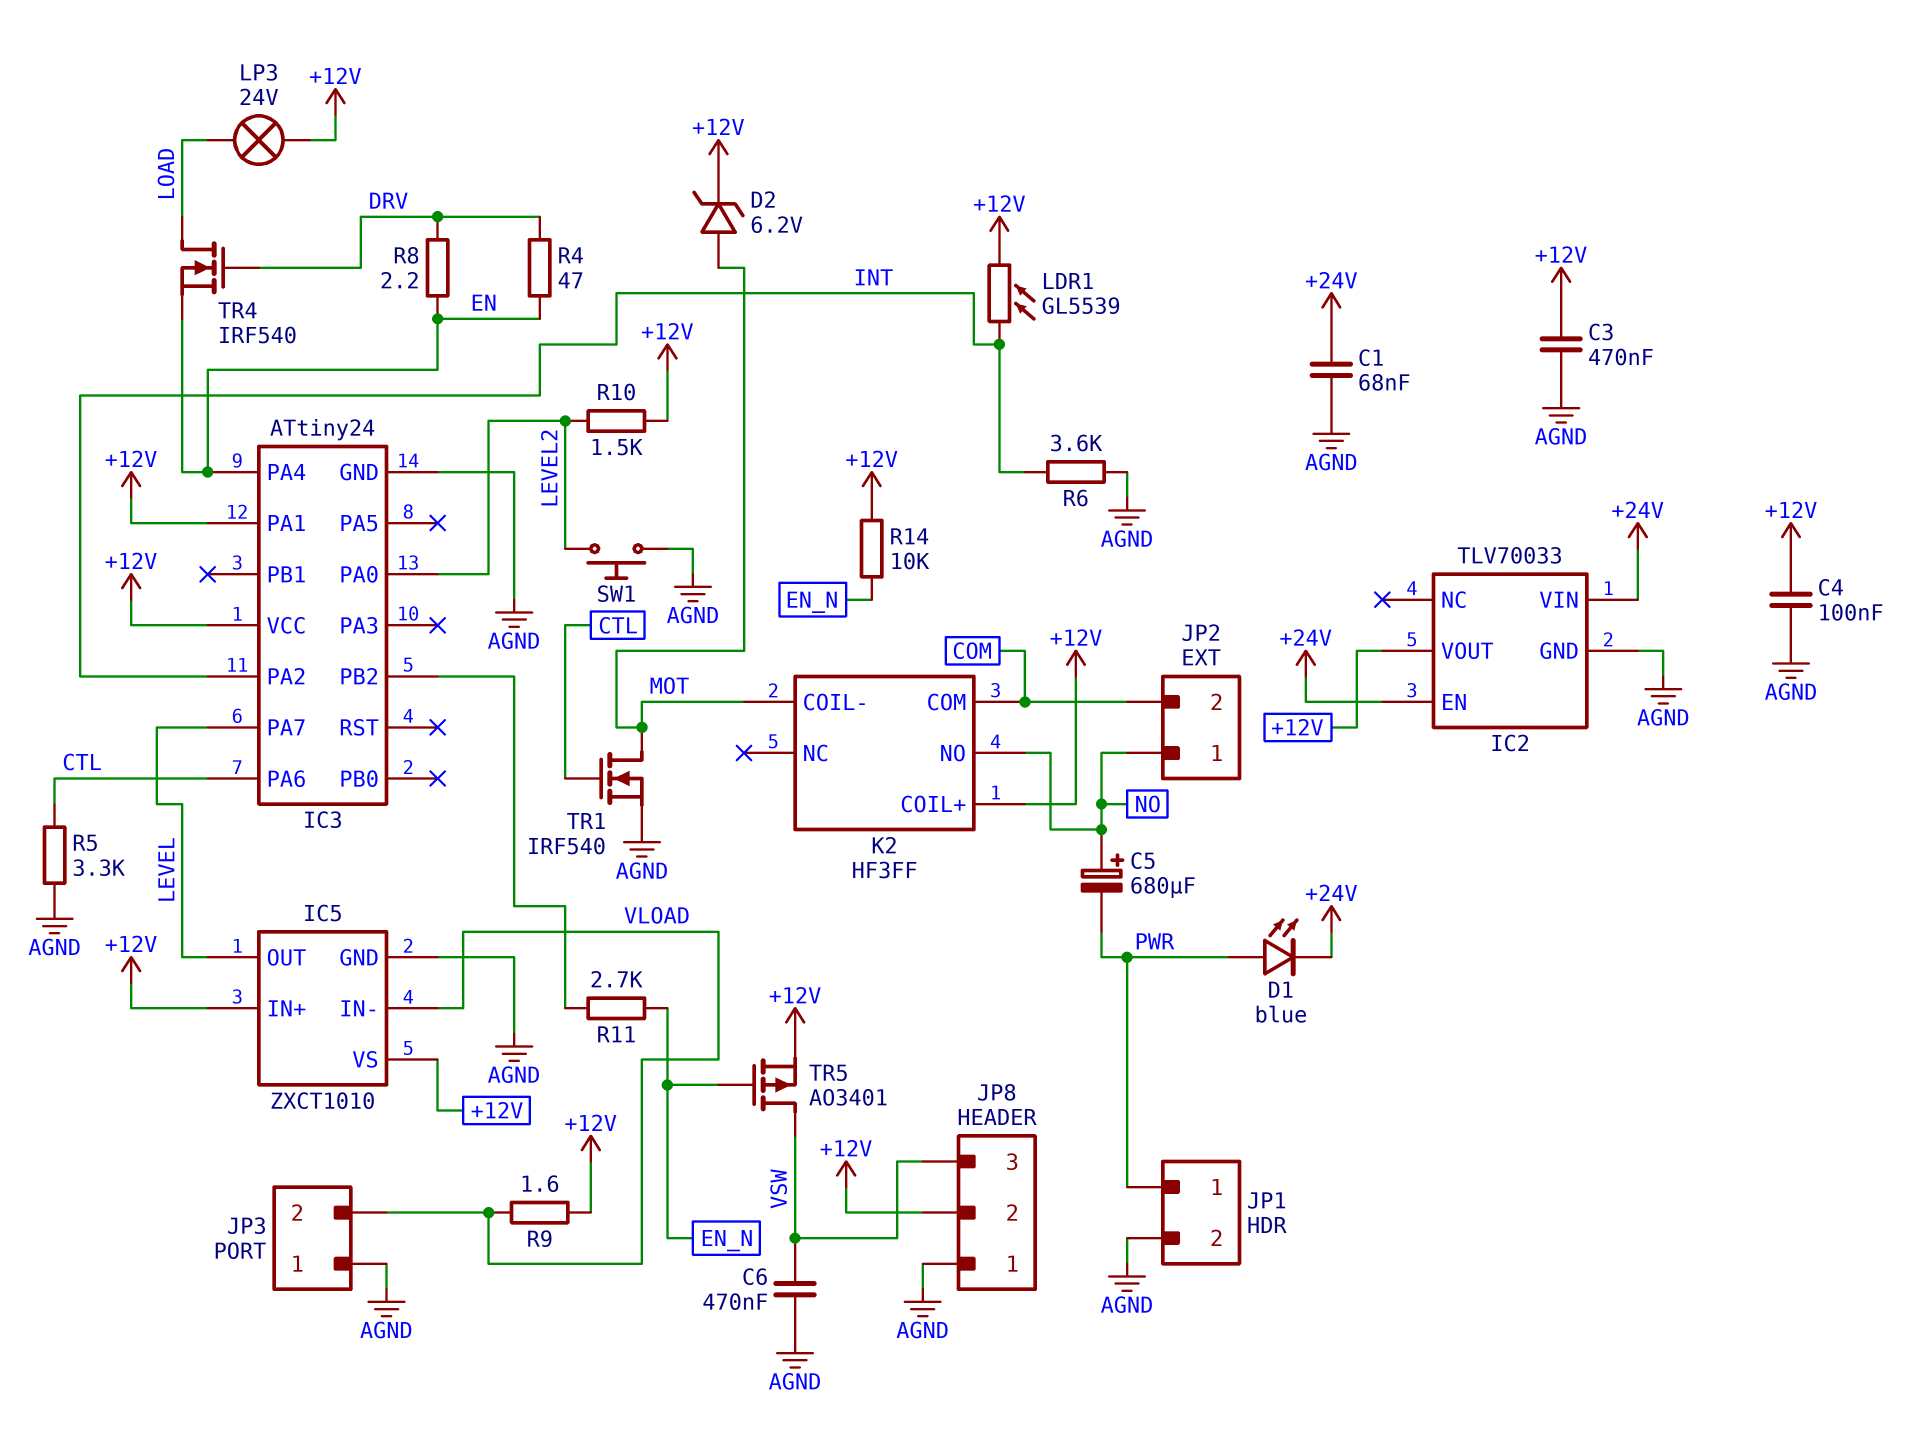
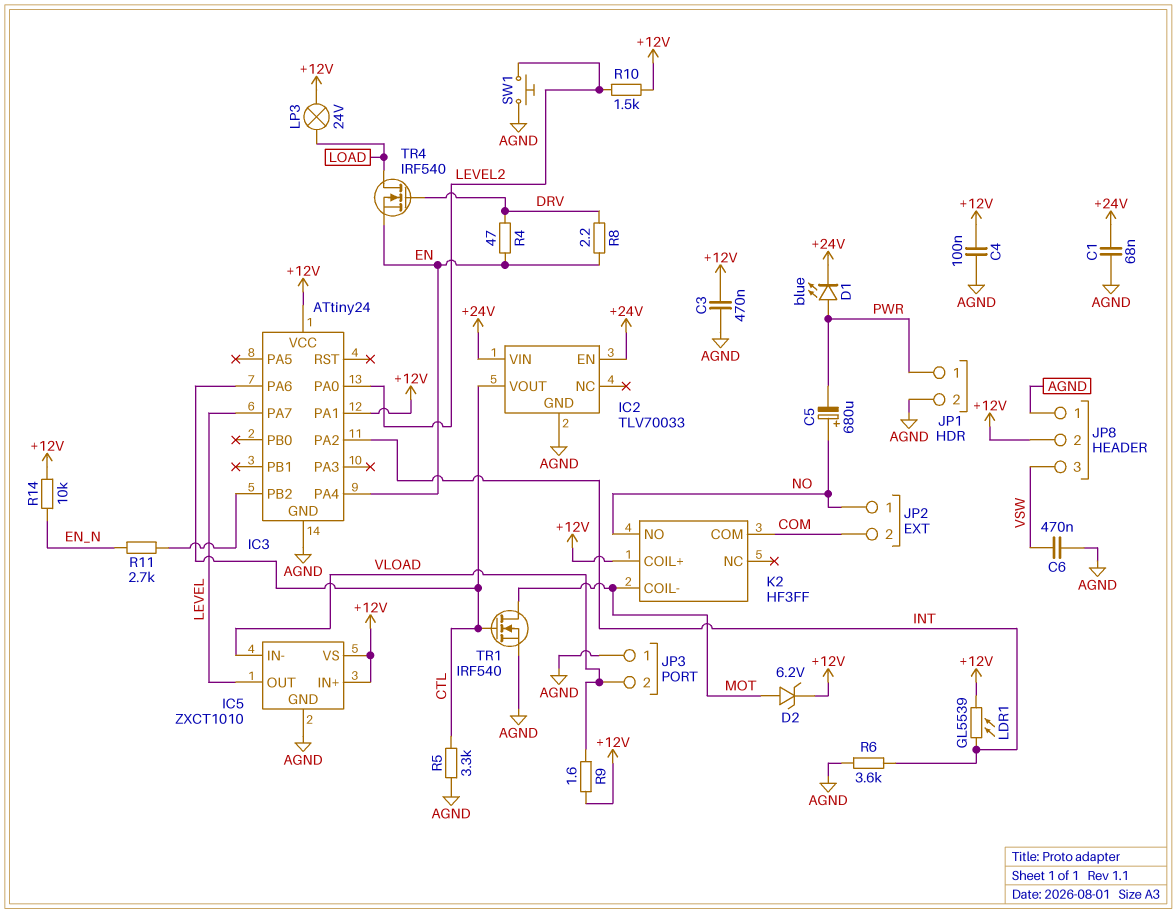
IC2 pin VOUT: +12V -> CTL
TR5: PMOS AO3401 (G EN_N, D VSW, S +12V) -> none

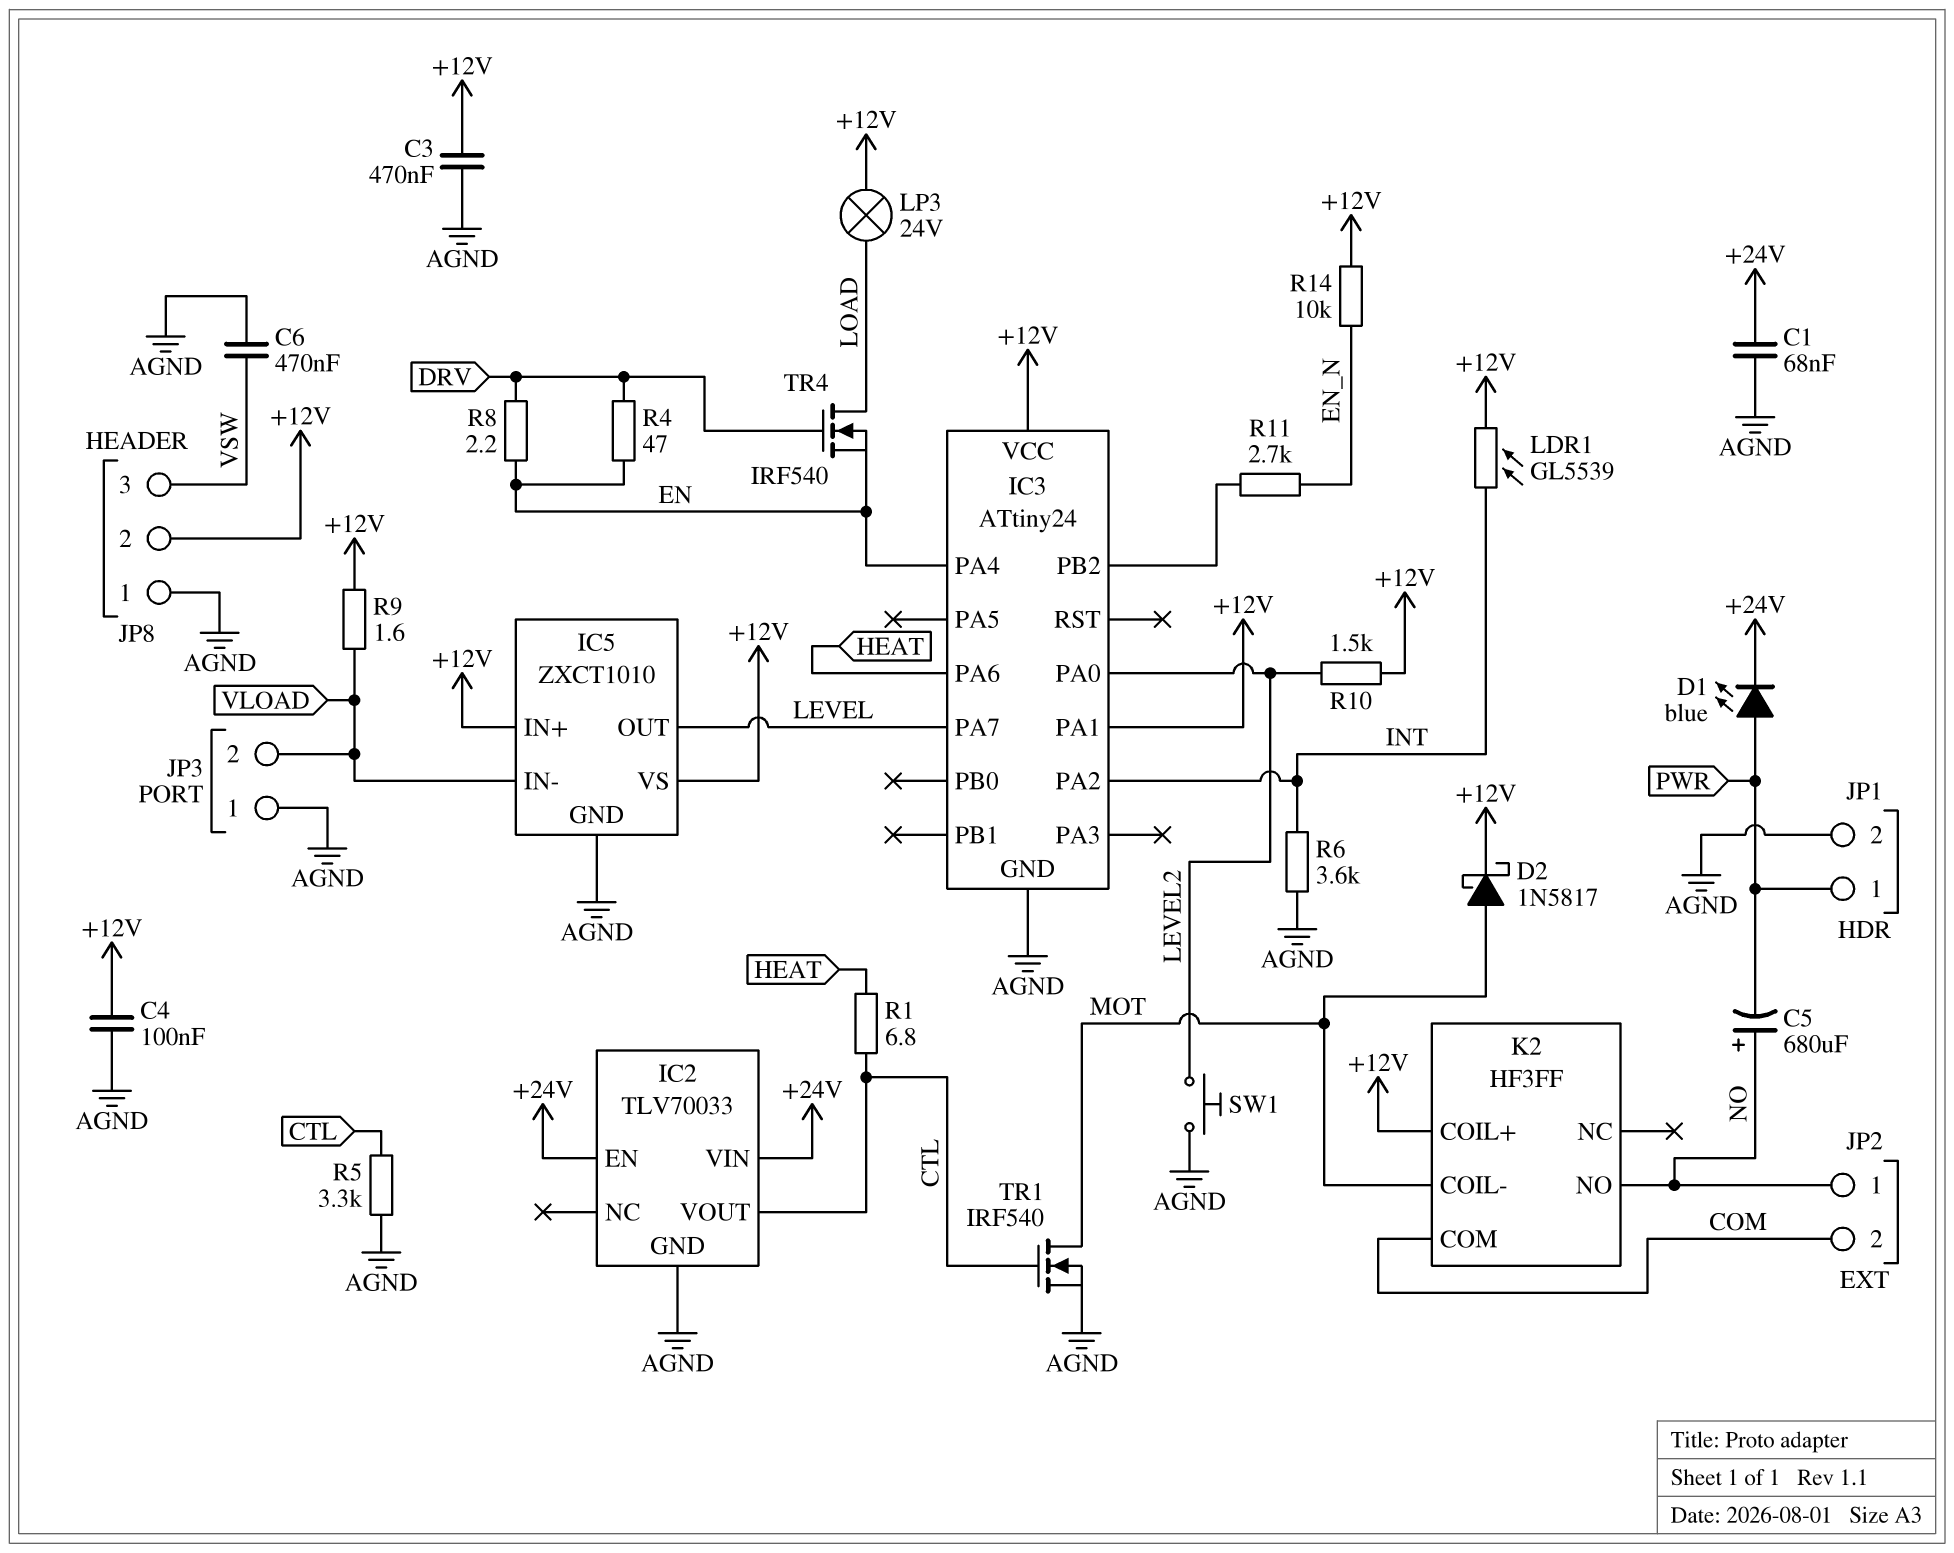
D2: zener 6.2V (A MOT, K +12V) -> schottky 1N5817 (A MOT, K +12V)
IC3 pin PA6: CTL -> HEAT
R1: none -> 6.8 (CTL, HEAT)

